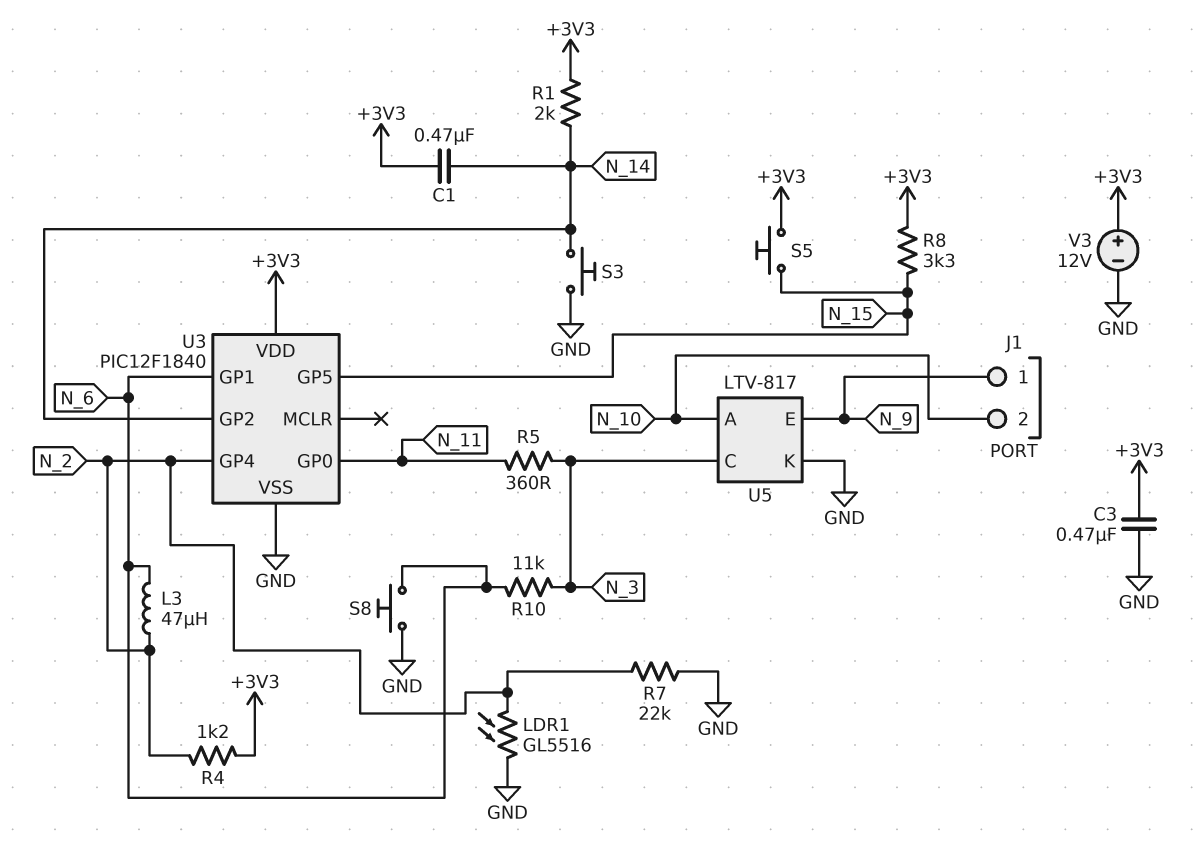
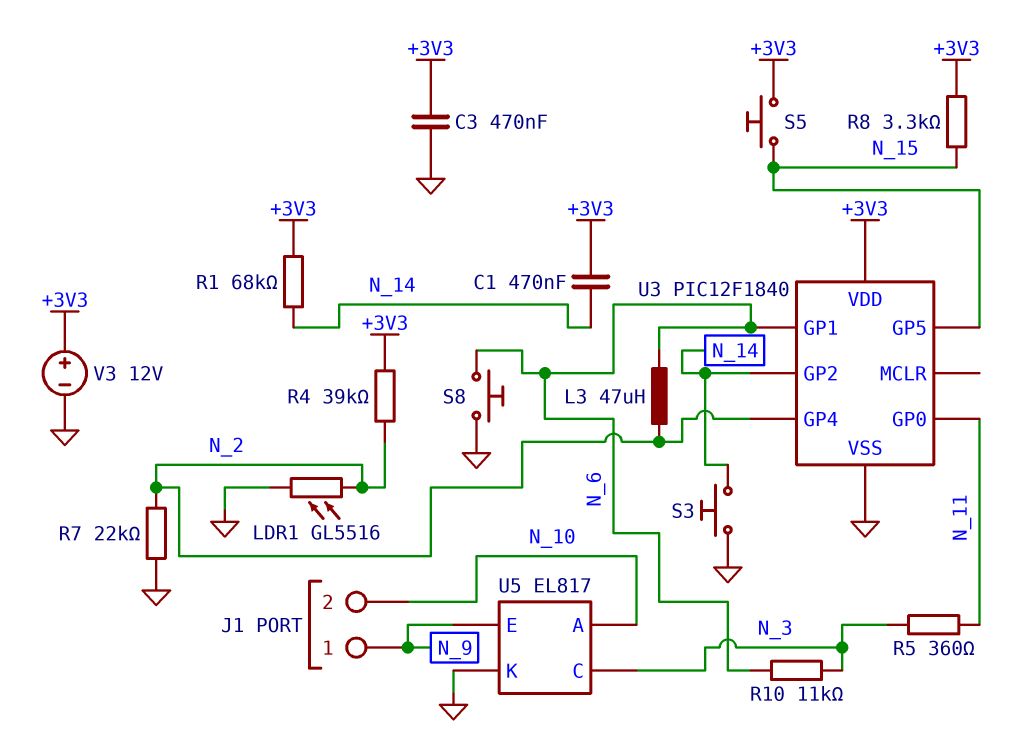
R1: 2k (+3V3, N_14) -> 68k (+3V3, N_14)
R4: 1.2k (+3V3, N_2) -> 39k (+3V3, N_2)
U5: LTV-817 -> EL817

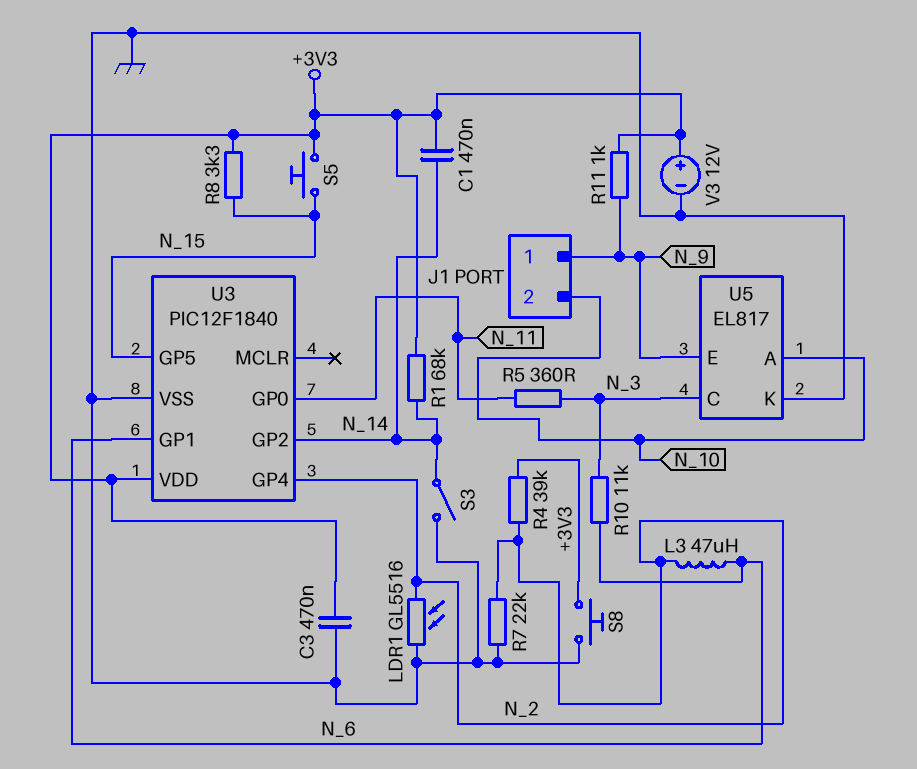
R11: none -> 1k (+3V3, N_9)
S3: button (GND, N_14) -> switch (GND, N_14)
S8: button (GND, N_6) -> button (+3V3, GND)

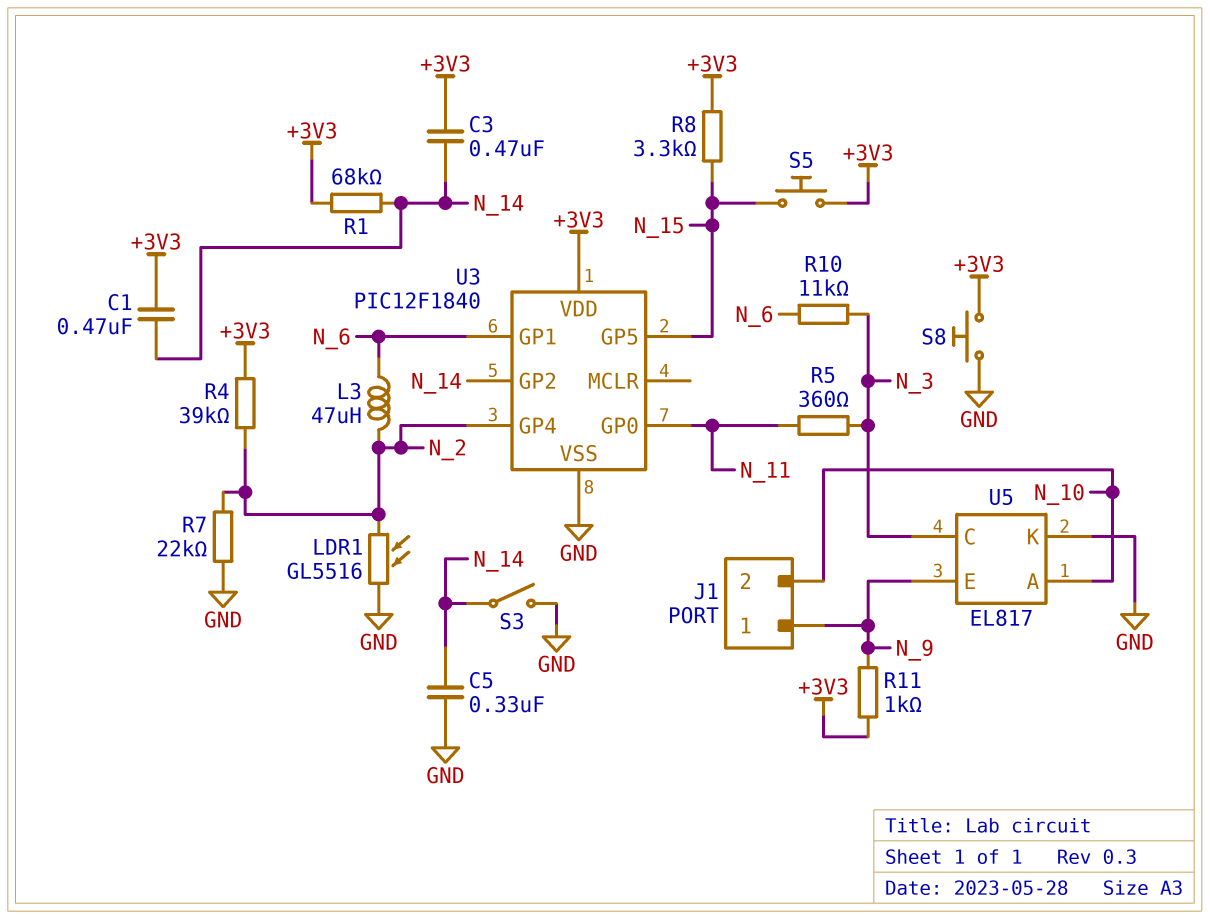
C3: 470nF (+3V3, GND) -> 470nF (+3V3, N_14)
C5: none -> 330nF (GND, N_14)
V3: 12V (plus +3V3, minus GND) -> none

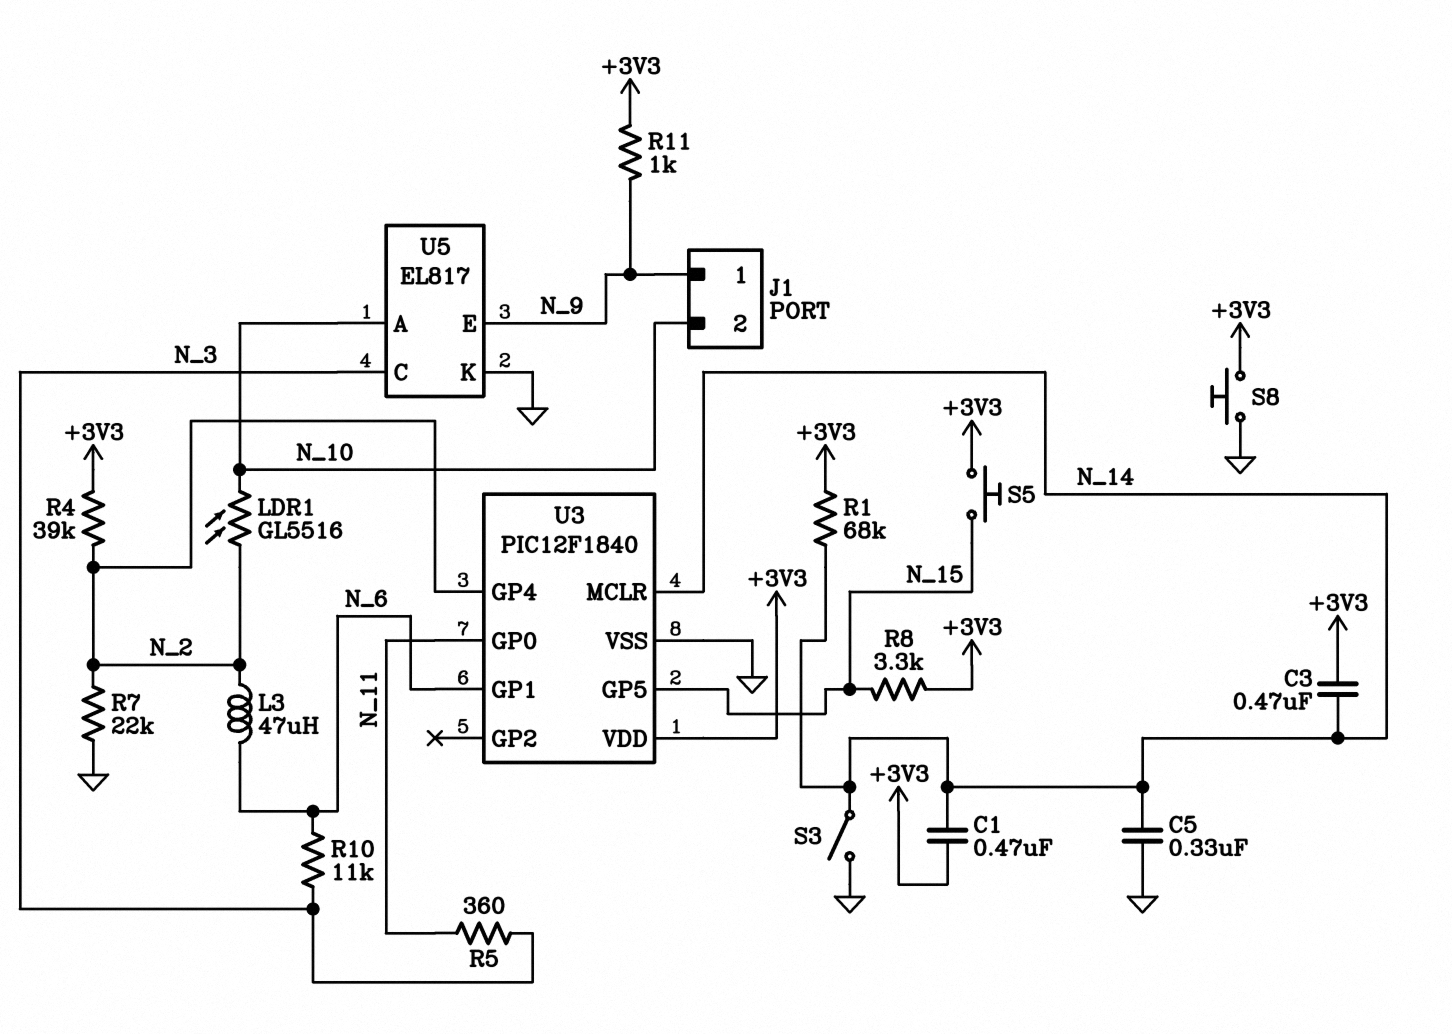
LDR1: GL5516 (GND, N_2) -> GL5516 (N_2, N_10)
U3 pin GP2: N_14 -> none
U3 pin MCLR: none -> N_14

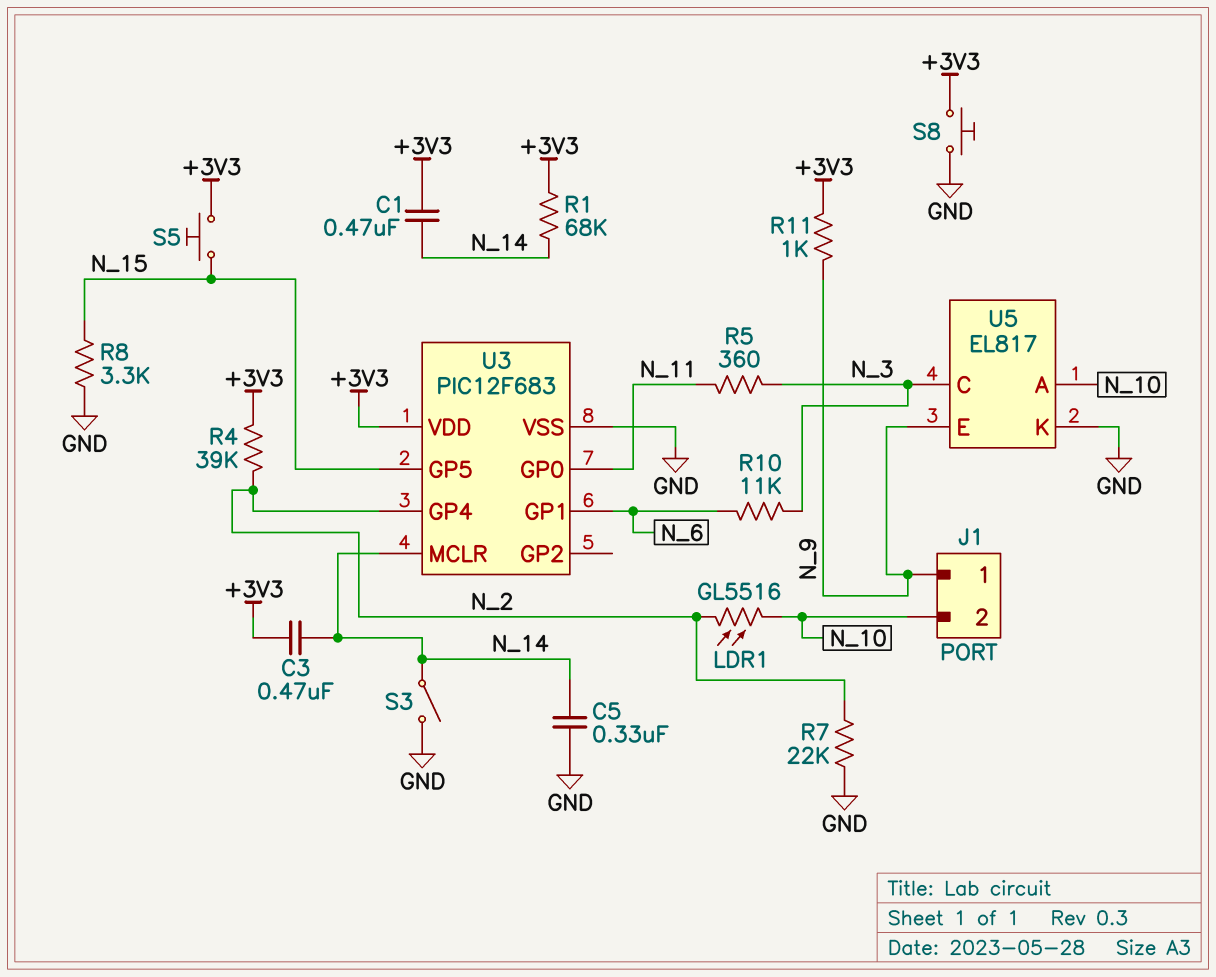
L3: 47uH (N_2, N_6) -> none
R8: 3.3k (+3V3, N_15) -> 3.3k (GND, N_15)
U3: PIC12F1840 -> PIC12F683

